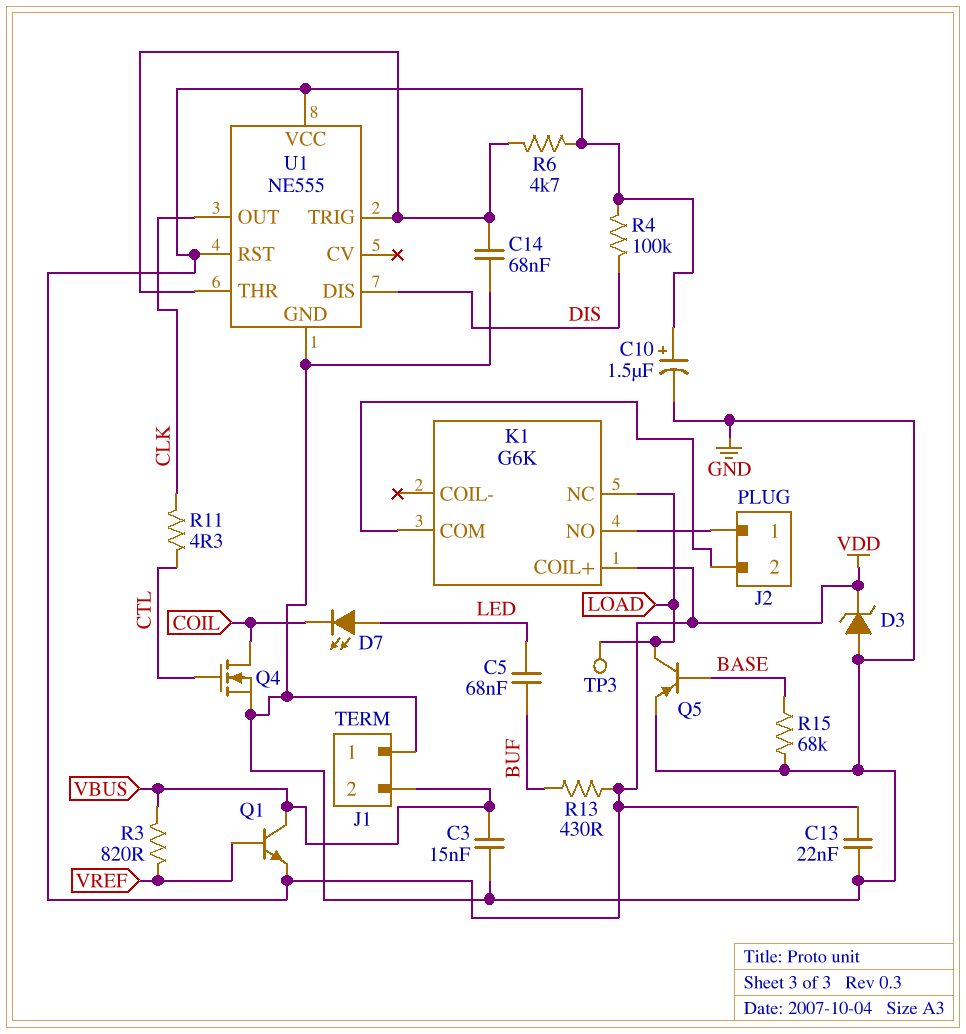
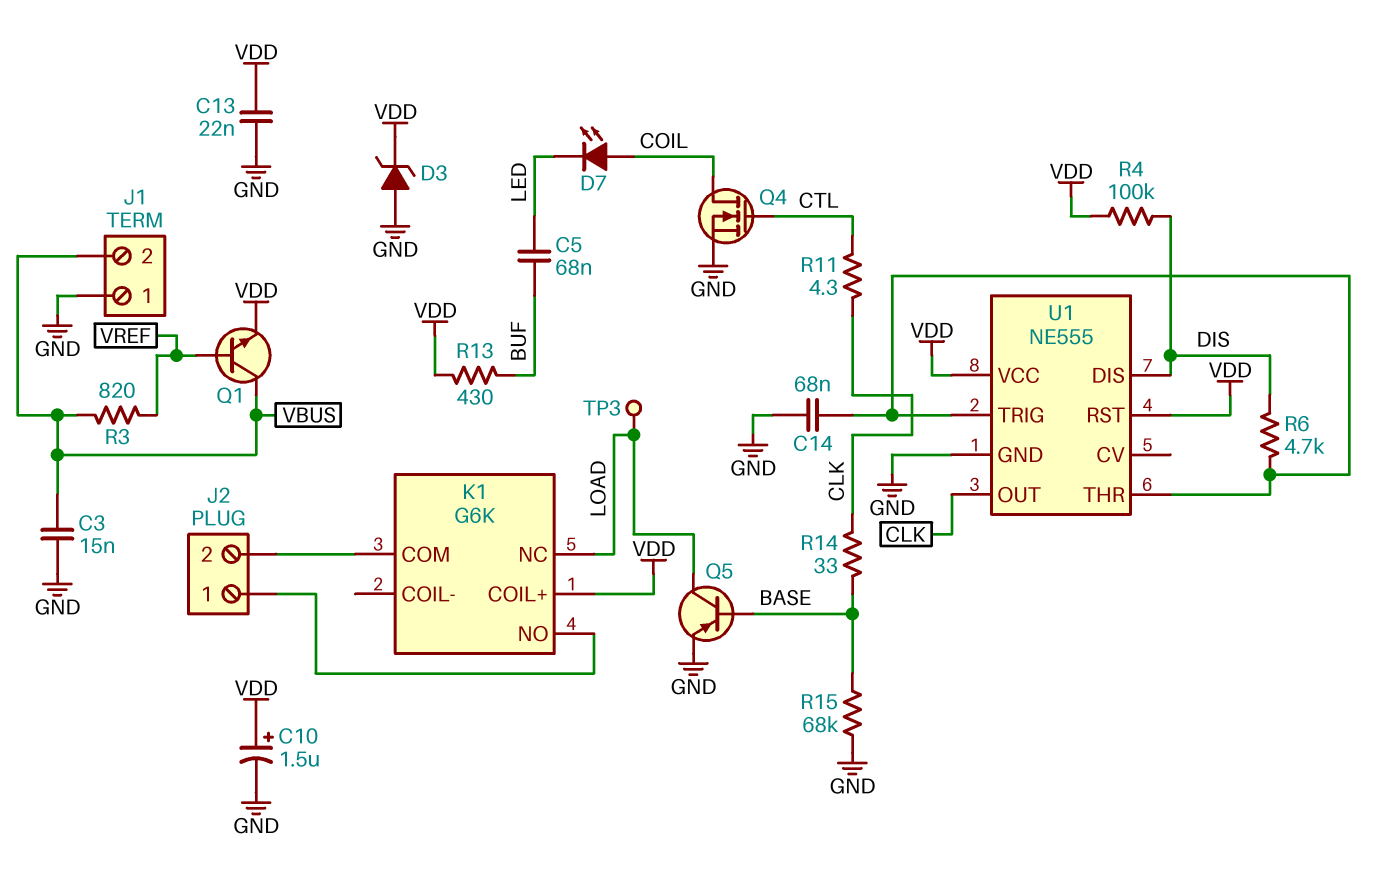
D7: LED (A LED, K COIL) -> LED (A COIL, K LED)
R6: 4.7k (U1/THR, VDD) -> 4.7k (DIS, U1/THR)
R14: none -> 33 (BASE, CLK)

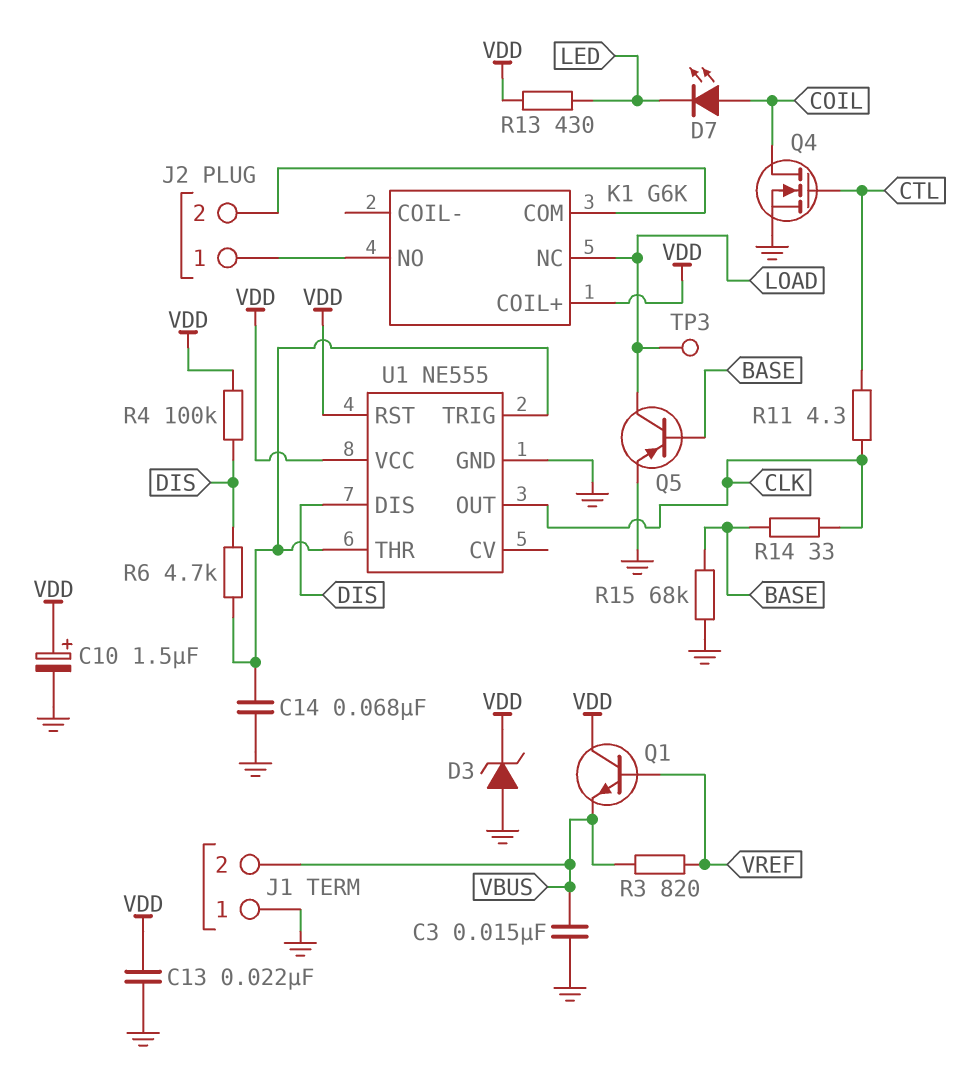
C5: 68nF (BUF, LED) -> none
Q1: NPN (B VREF, C VBUS, E VDD) -> NPN (B VREF, C VDD, E VBUS)
R13: 430 (BUF, VDD) -> 430 (LED, VDD)

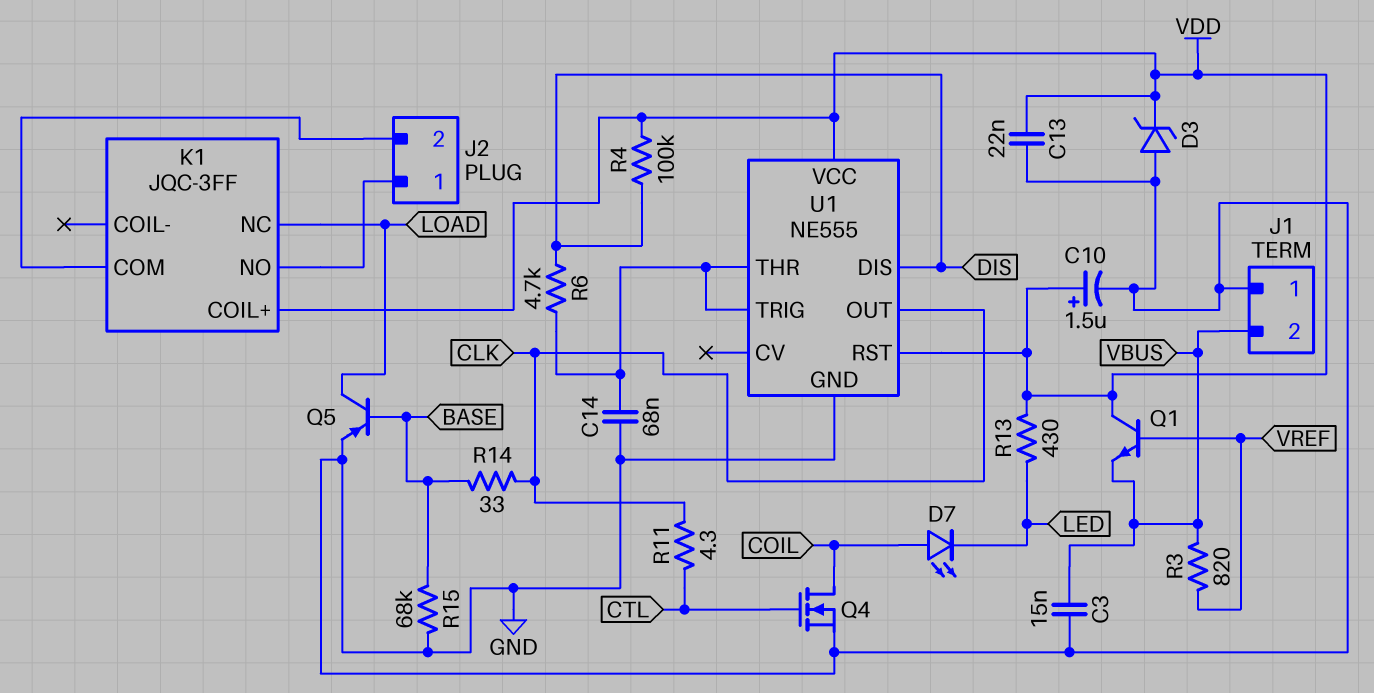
K1: G6K -> JQC-3FF
TP3: test point (LOAD) -> none

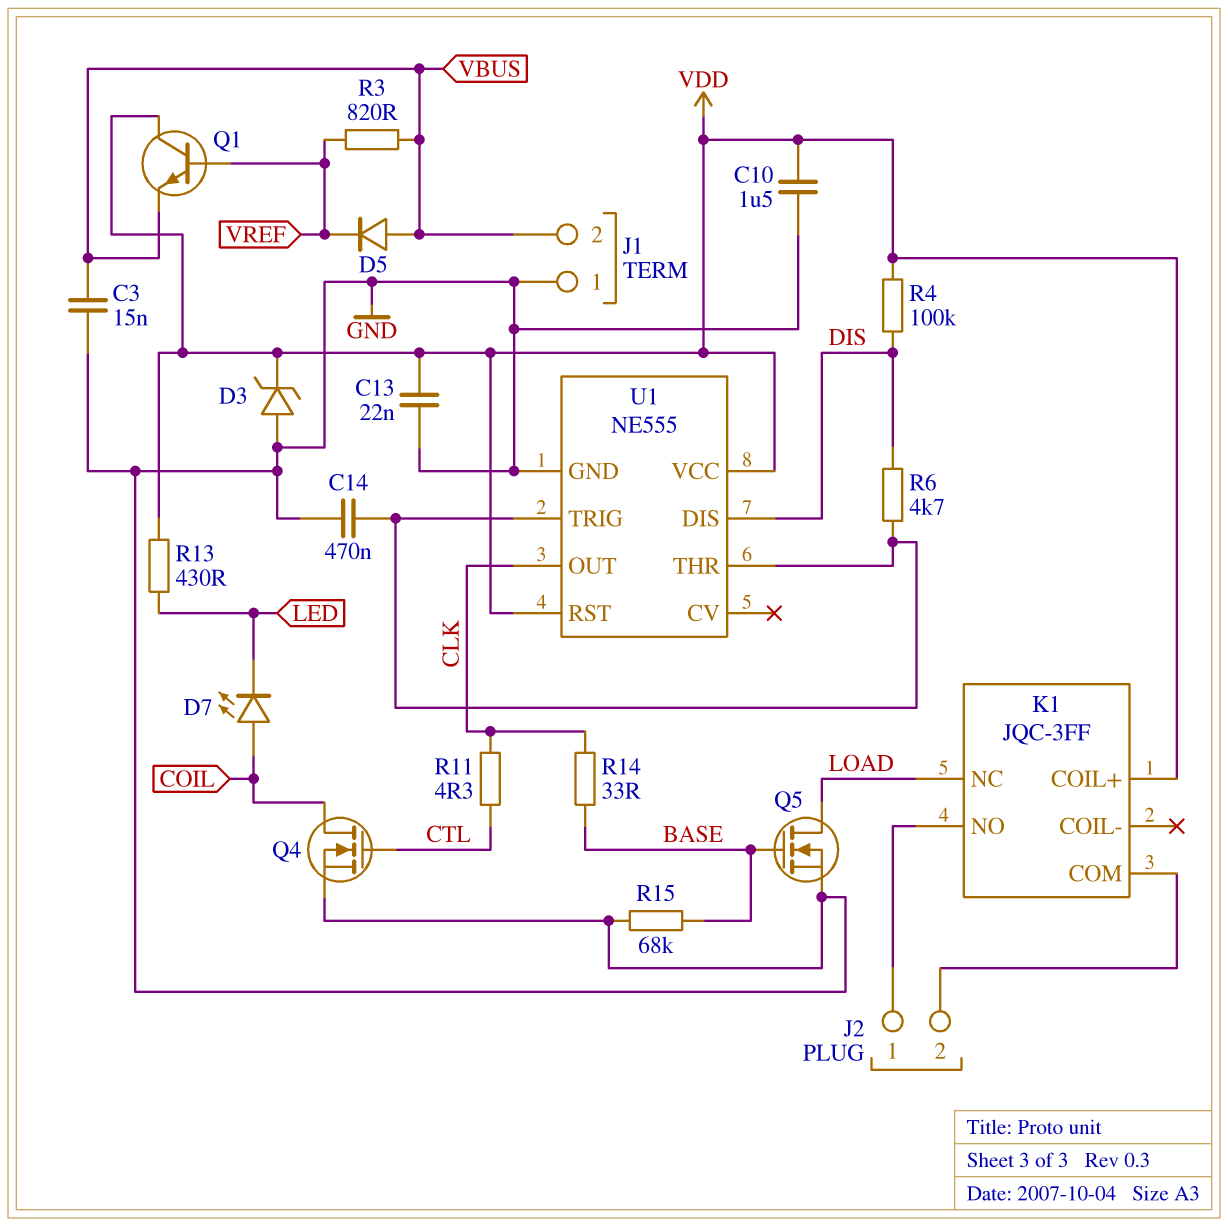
C10: 1.5uF (plus VDD, minus GND) -> 1.5uF (GND, VDD)
C14: 68nF (GND, U1/THR) -> 470nF (GND, U1/THR)
D5: none -> diode (A VBUS, K VREF)
Q5: PNP (B BASE, C LOAD, E GND) -> NMOS (G BASE, D LOAD, S GND)

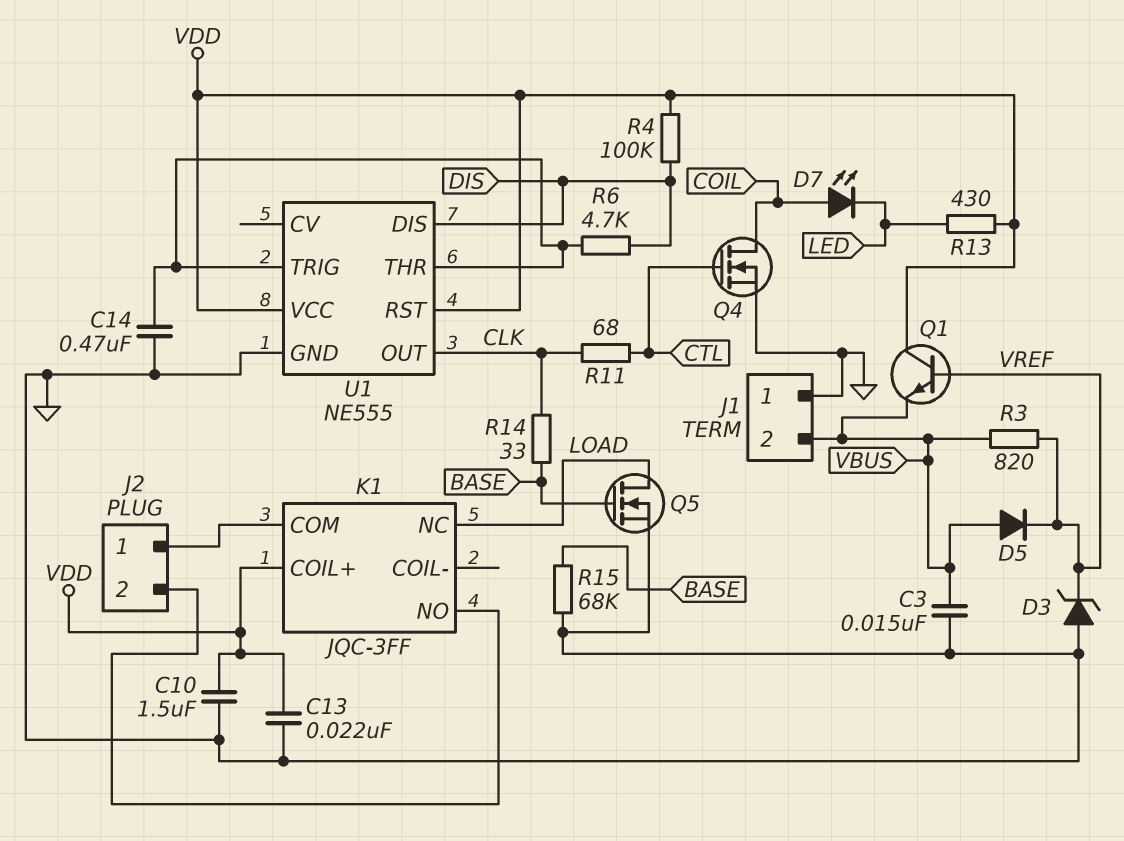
D3: zener (A GND, K VDD) -> zener (A GND, K VREF)
K1 pin COM: J2/2 -> J2/1
K1 pin NO: J2/1 -> J2/2
R11: 4.3 (CLK, CTL) -> 68 (CLK, CTL)

